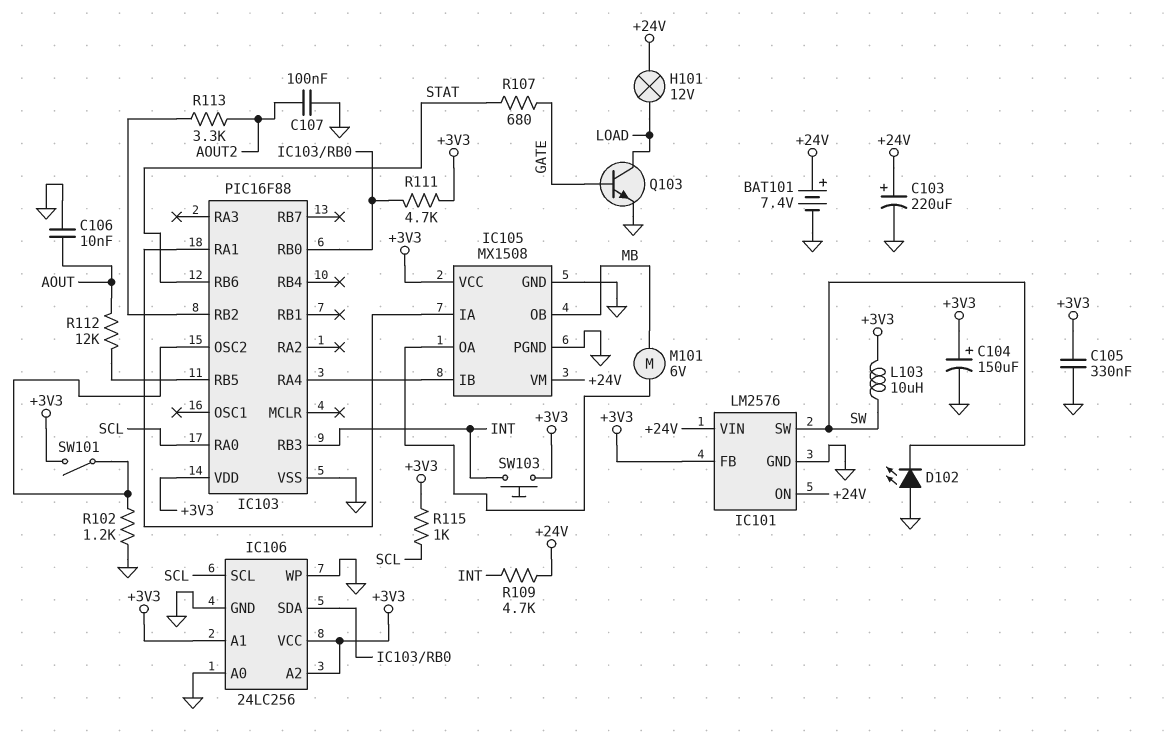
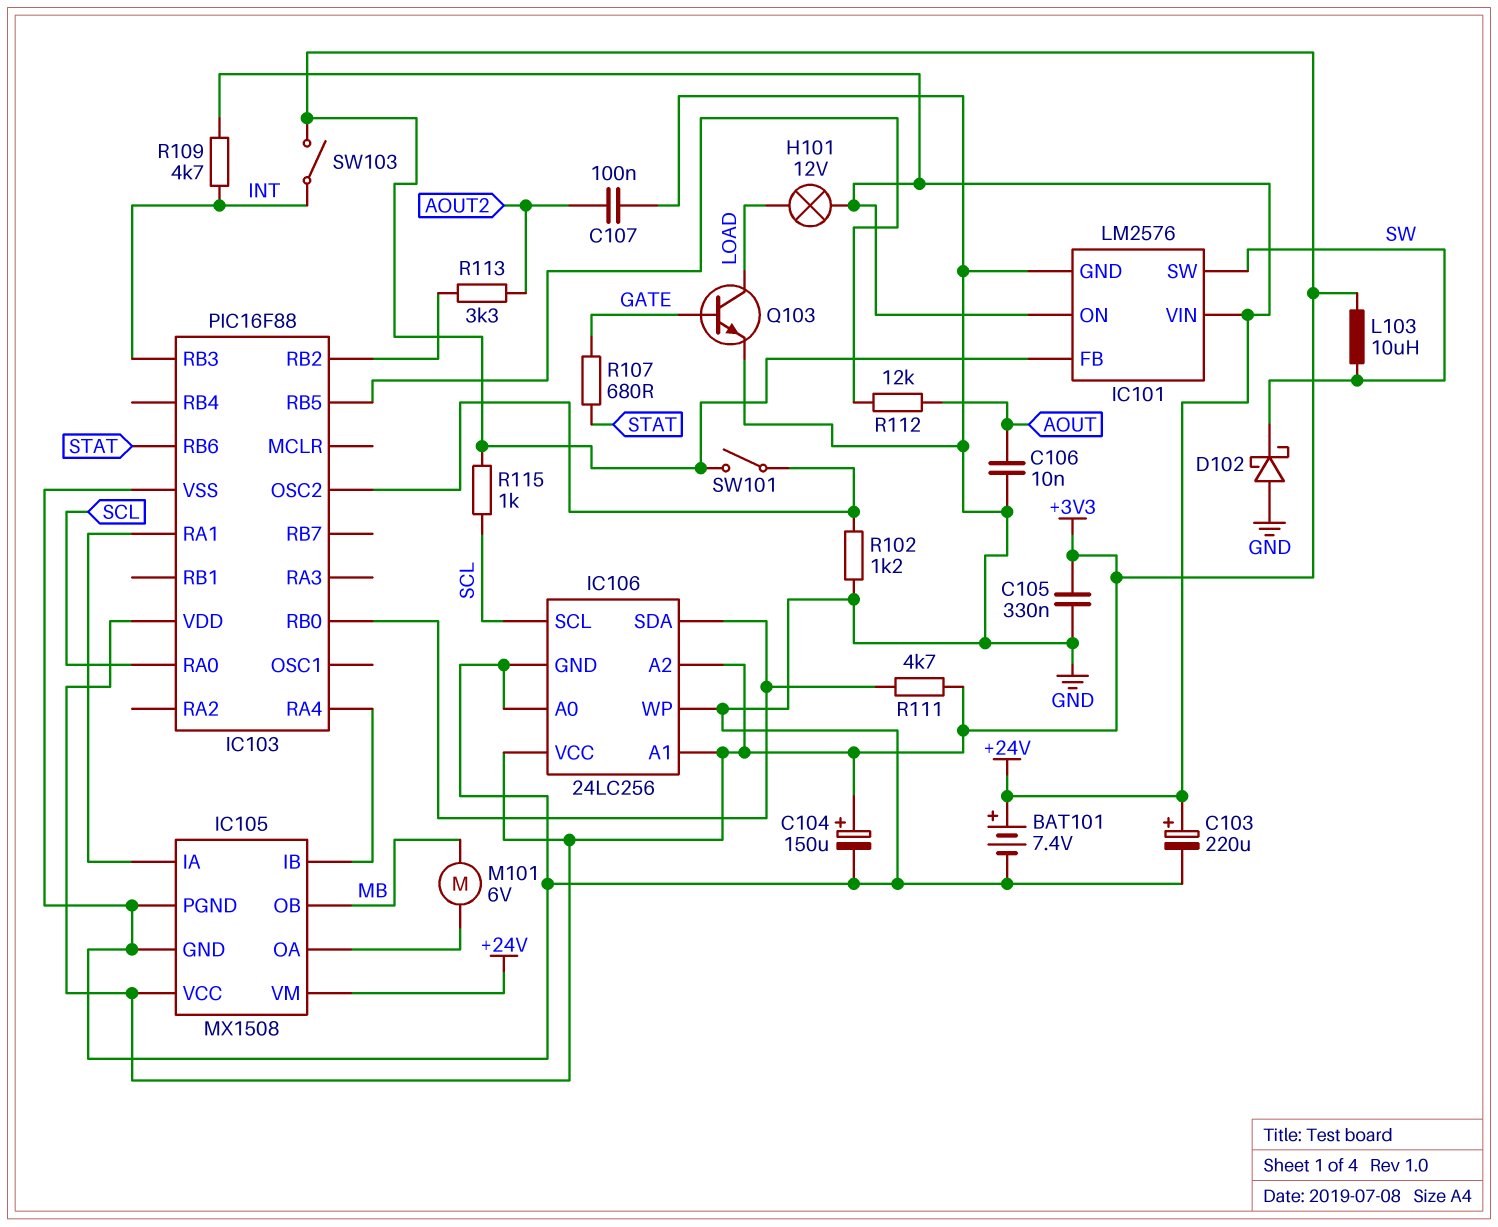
D102: LED (A GND, K SW) -> schottky (A GND, K SW)
SW103: button (+3V3, INT) -> switch (+3V3, INT)

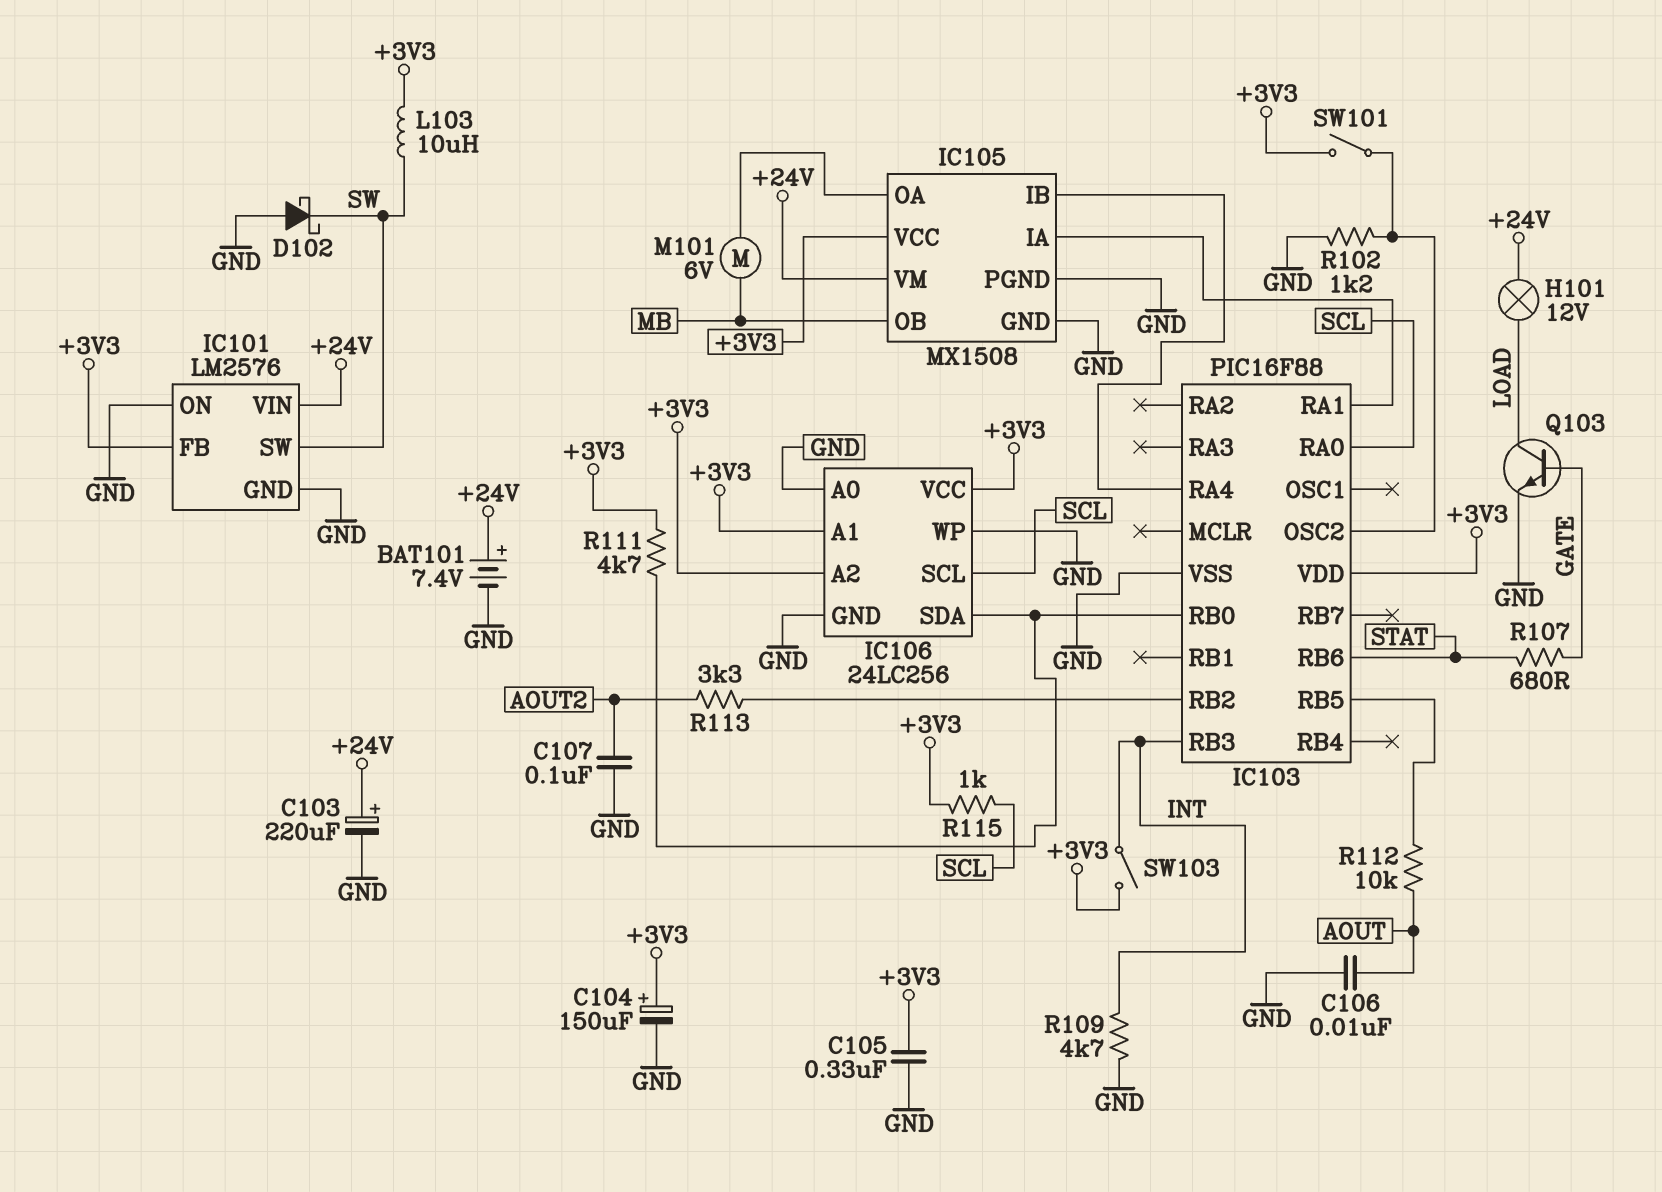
IC101 pin ON: +24V -> GND
R109: 4.7k (+24V, INT) -> 4.7k (GND, INT)
R112: 12k (AOUT, IC103/RB5) -> 10k (AOUT, IC103/RB5)

